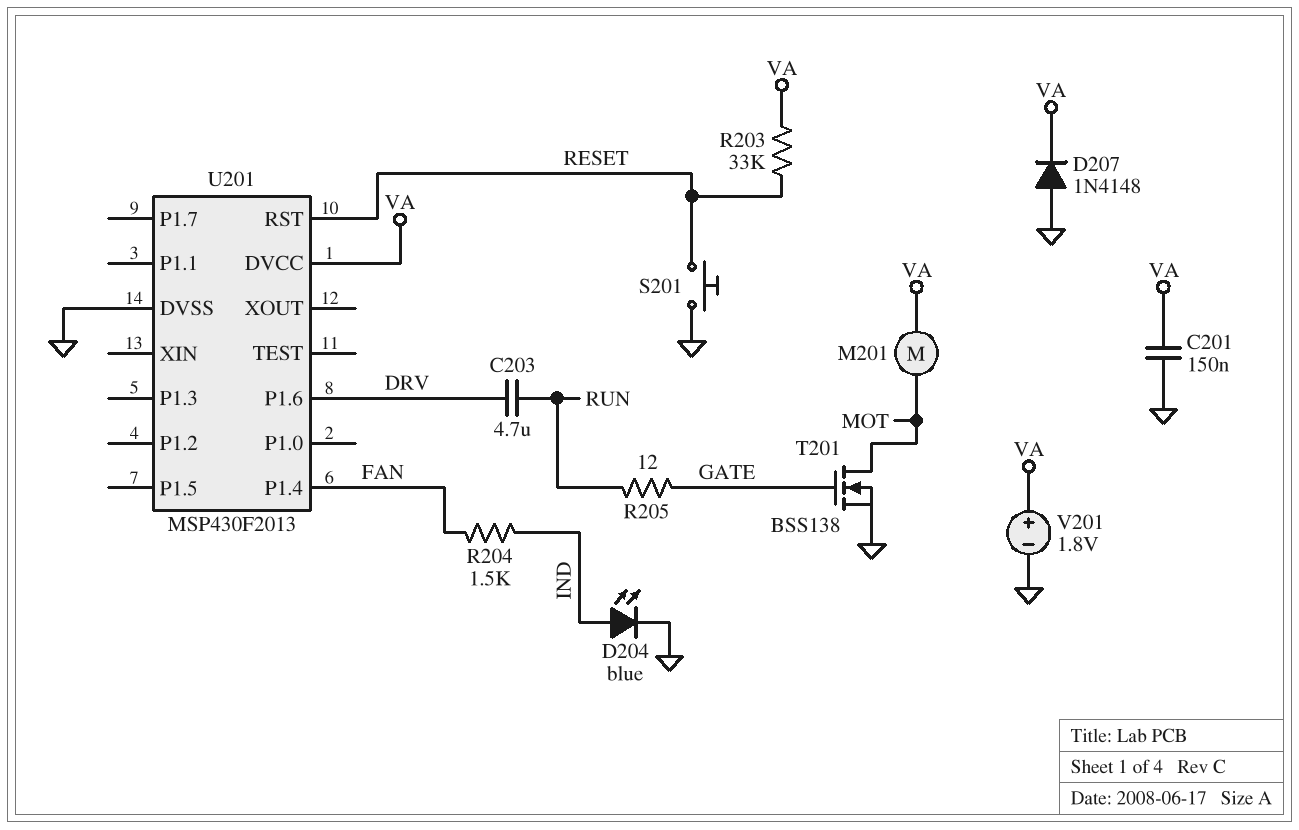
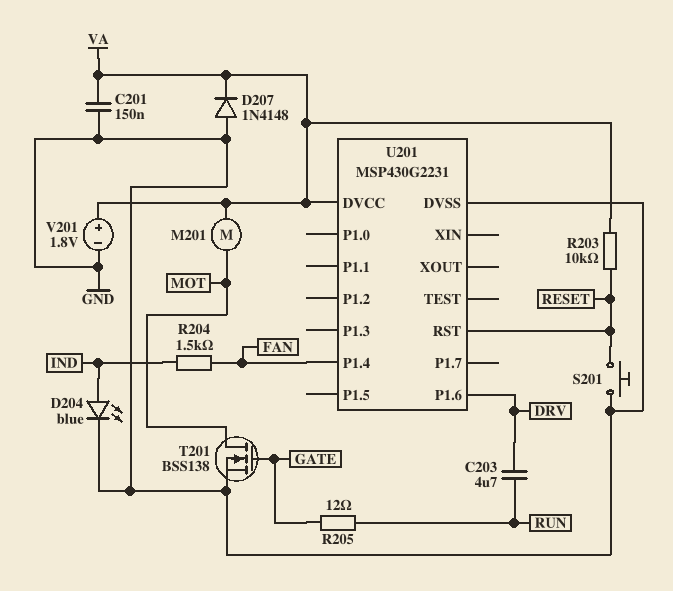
R203: 33k (RESET, VA) -> 10k (RESET, VA)
U201: MSP430F2013 -> MSP430G2231

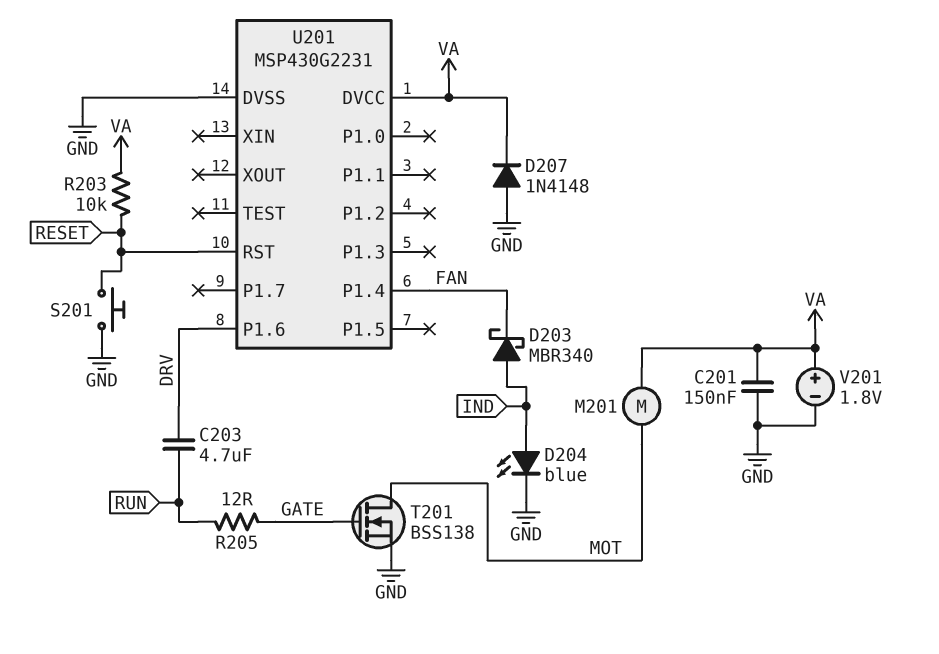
D203: none -> schottky MBR340 (A IND, K FAN)
R204: 1.5k (FAN, IND) -> none

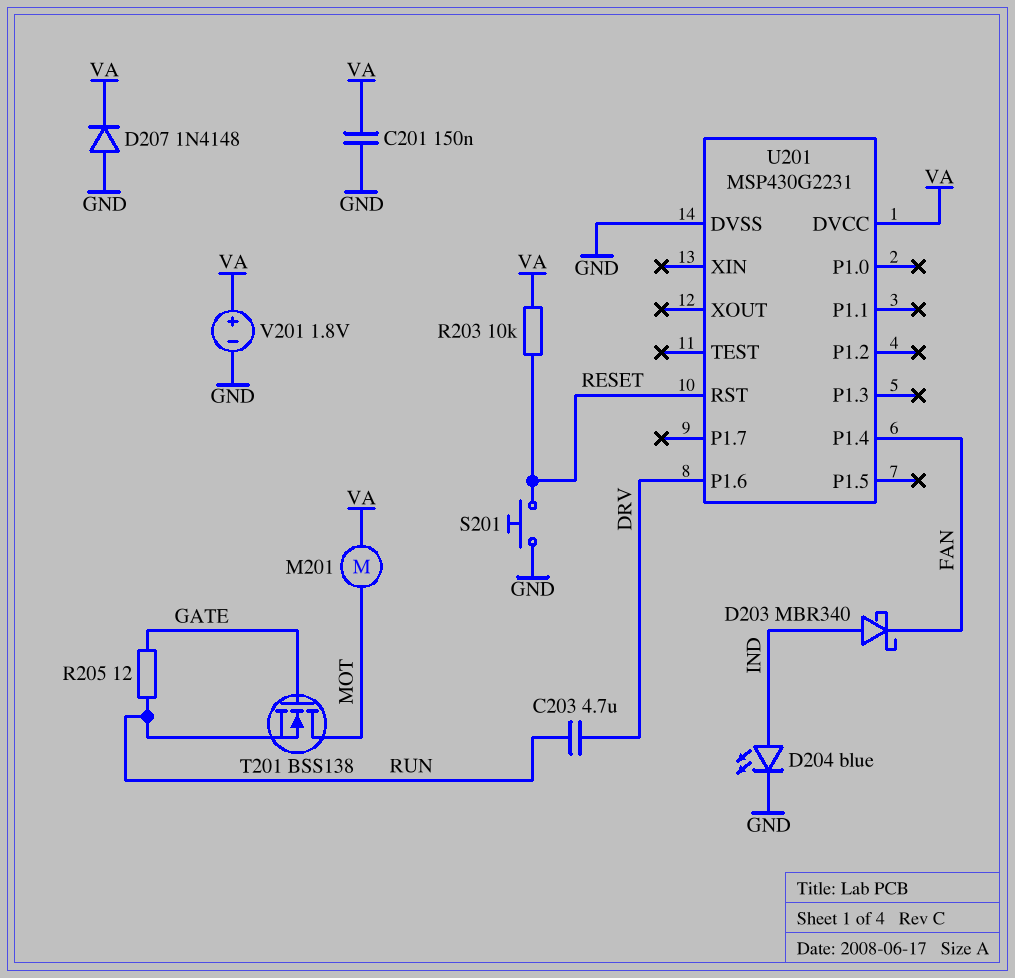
T201: NMOS BSS138 (G GATE, D MOT, S GND) -> NMOS BSS138 (G GATE, D MOT, S RUN)

